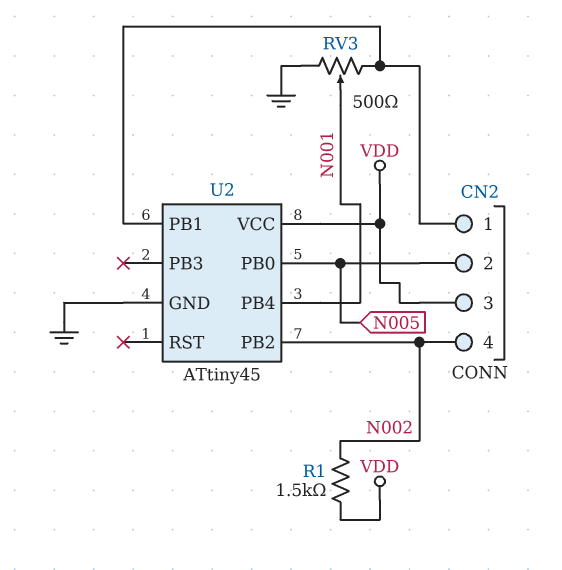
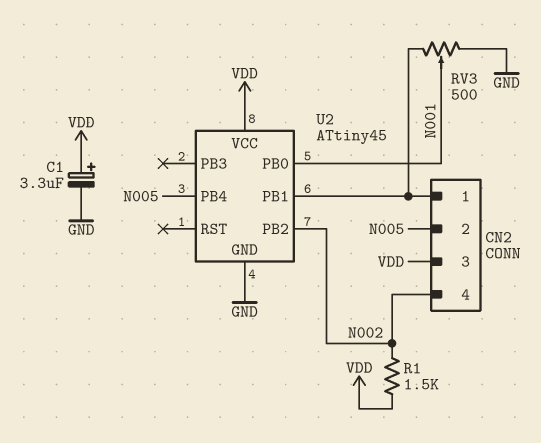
C1: none -> 3.3uF (plus VDD, minus GND)
U2 pin PB0: N005 -> N001
U2 pin PB4: N001 -> N005

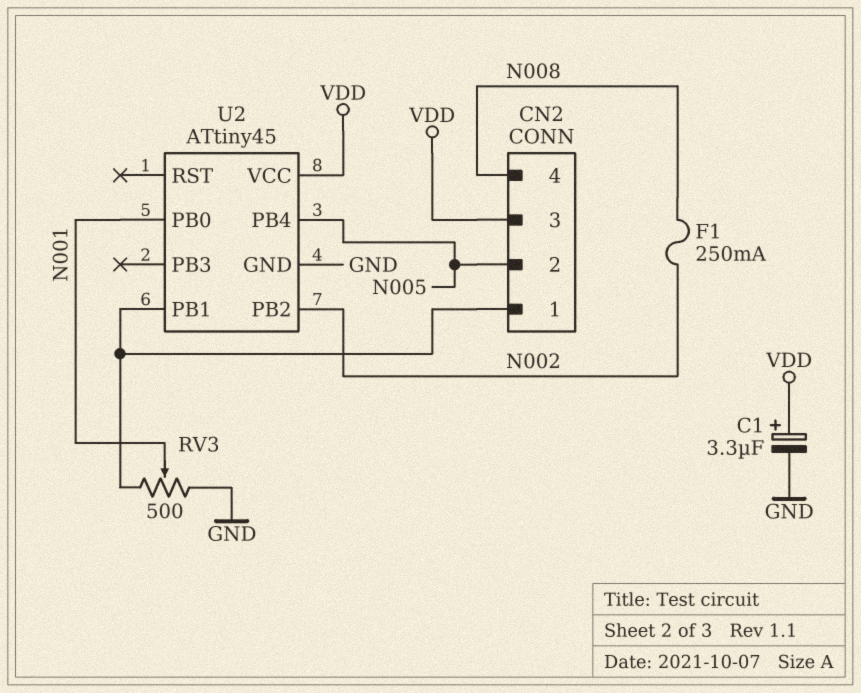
CN2 pin 4: N002 -> N008
F1: none -> 250mA (N002, N008)
R1: 1.5k (N002, VDD) -> none

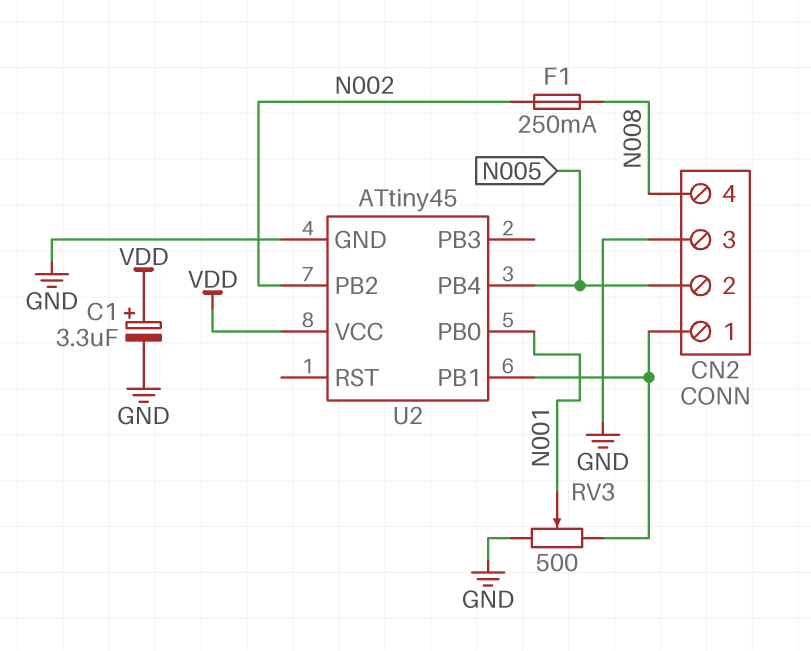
CN2 pin 3: VDD -> GND

